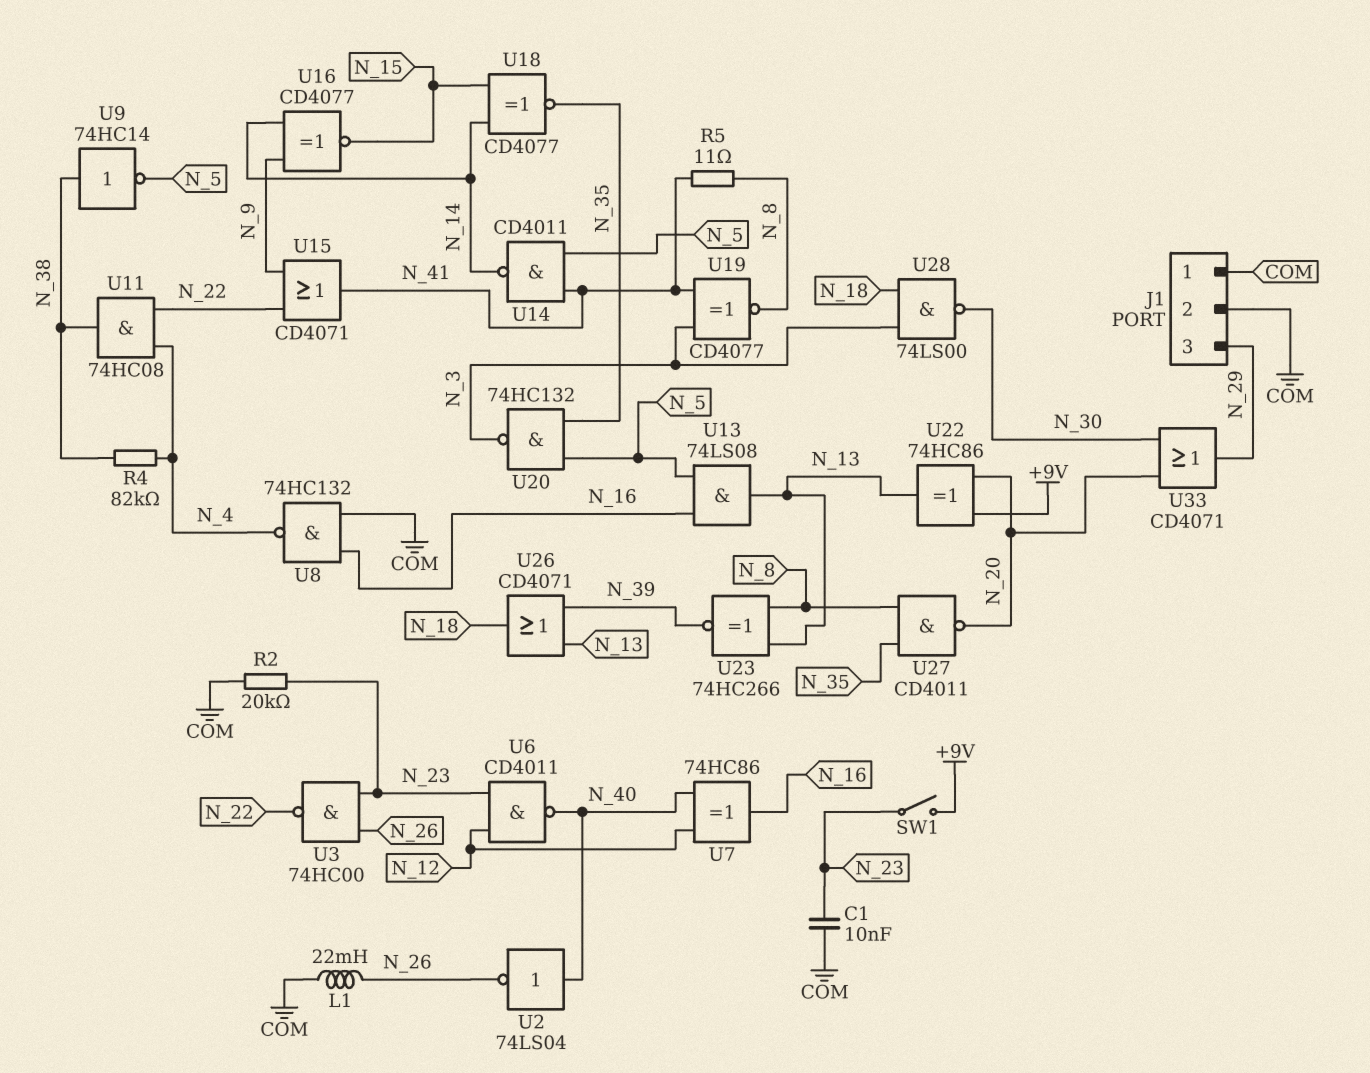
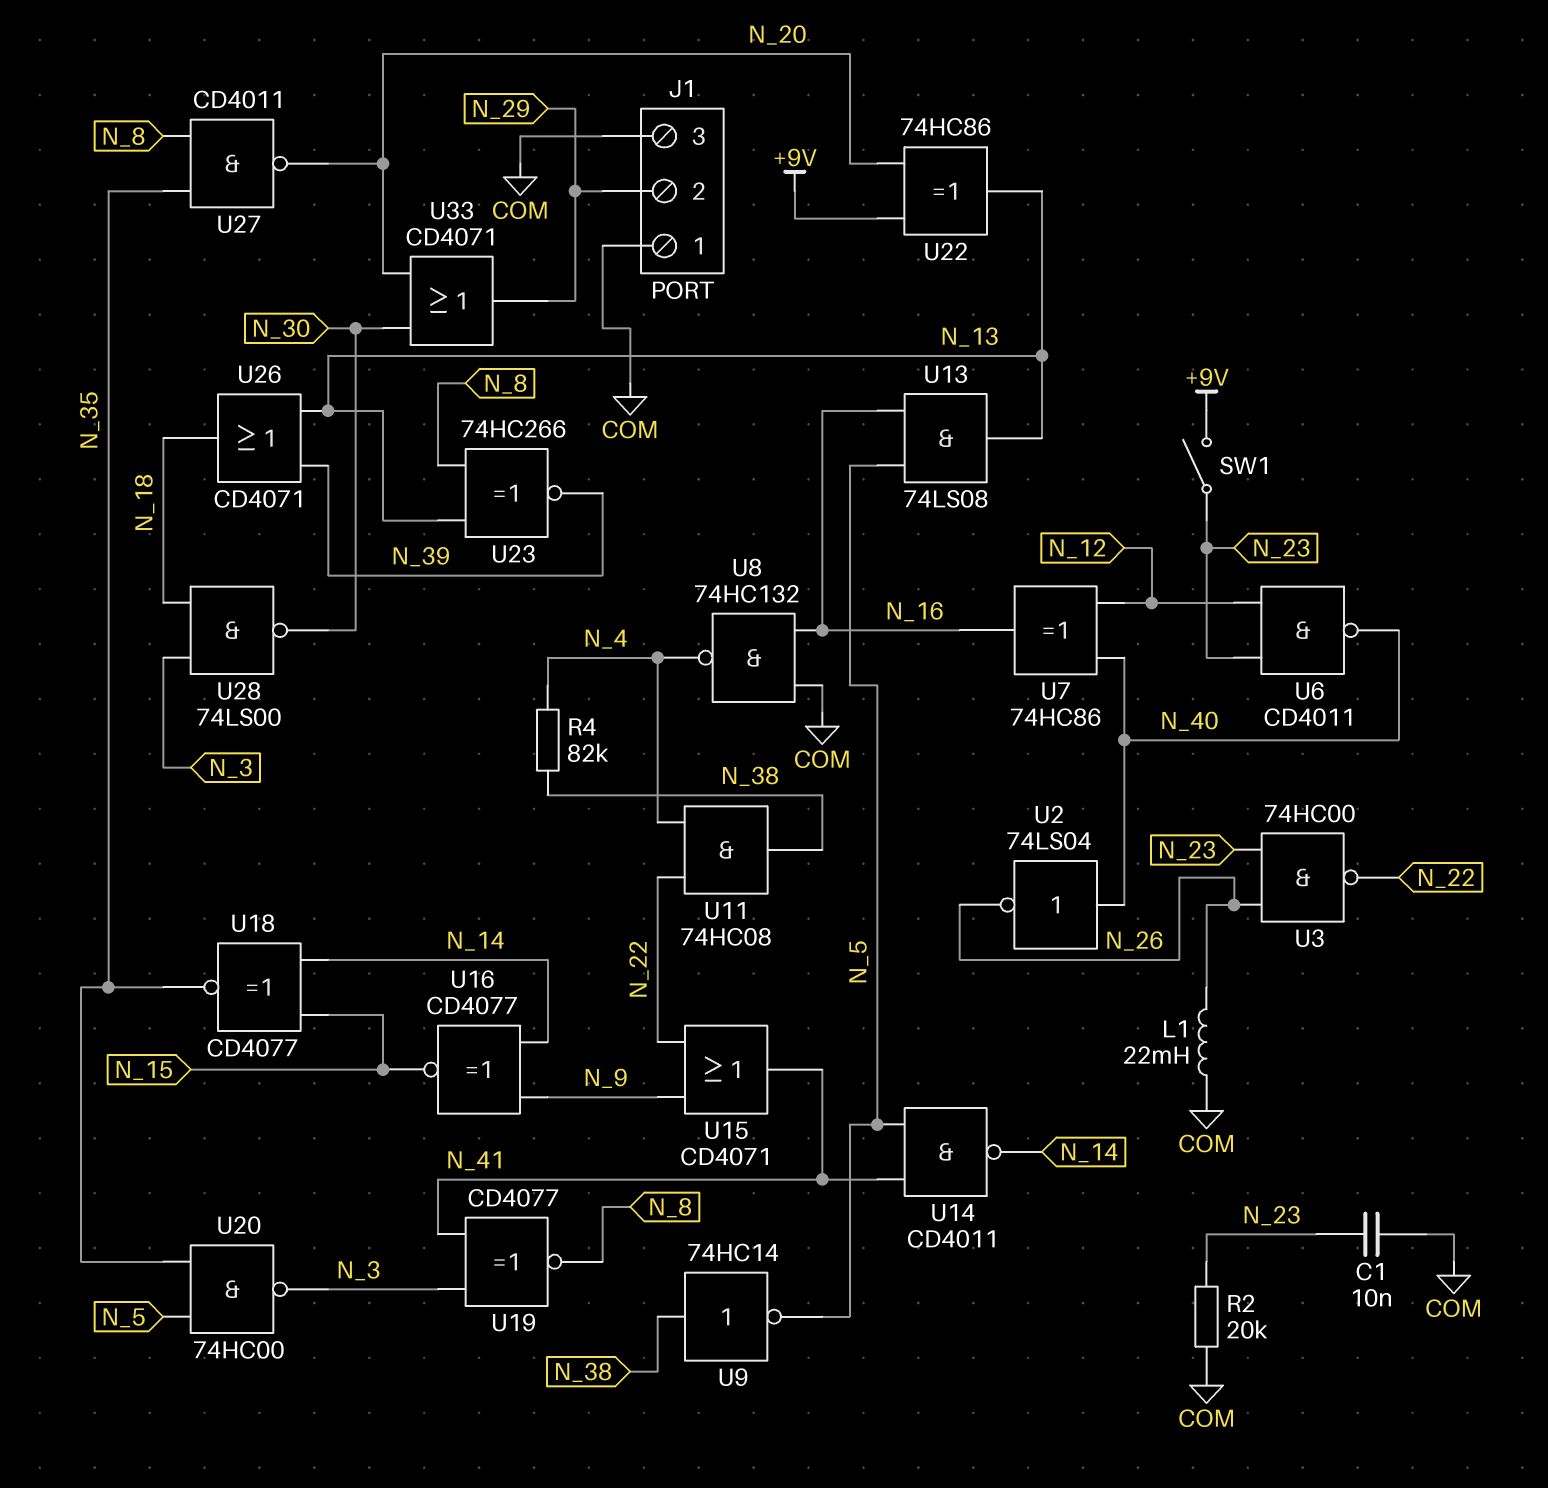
J1 pin 2: COM -> N_29
J1 pin 3: N_29 -> COM
R5: 11 (N_8, N_41) -> none
U20: NAND 74HC132 (in N_5, in N_35, out N_3) -> NAND 74HC00 (in N_5, in N_35, out N_3)

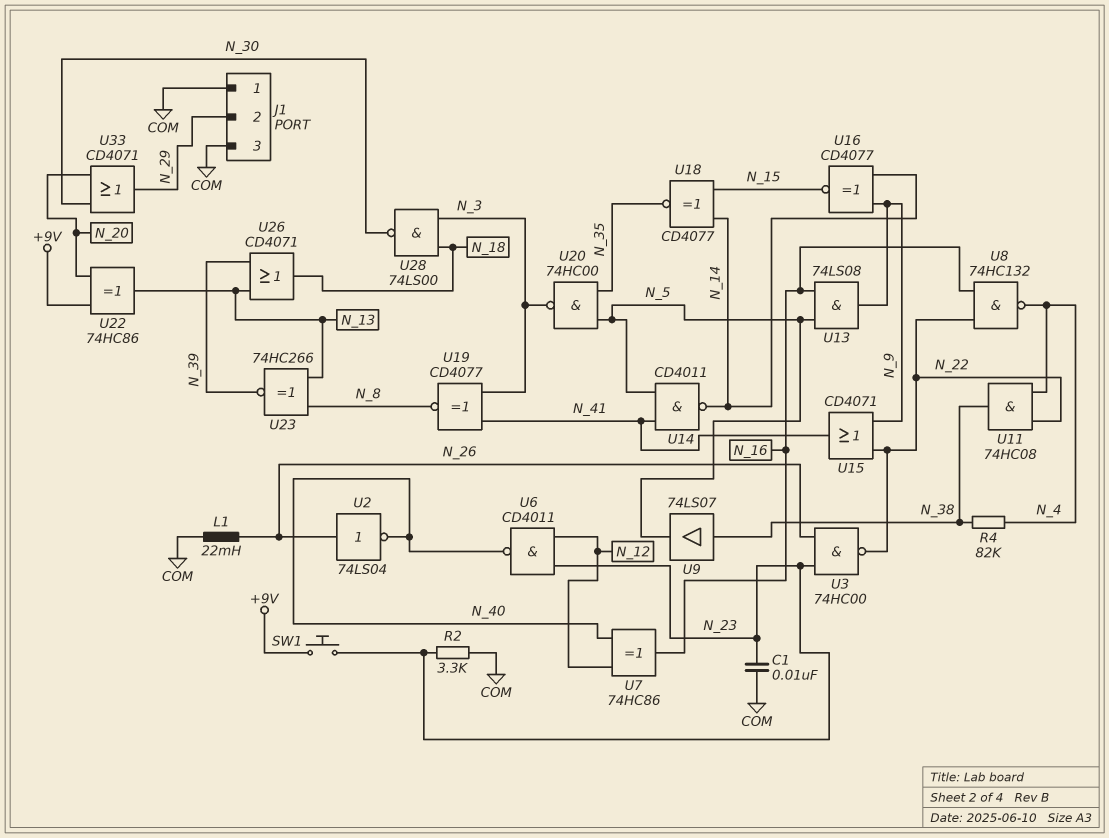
R2: 20k (COM, N_23) -> 3.3k (COM, N_23)
SW1: switch (+9V, N_23) -> button (+9V, N_23)
U2: NOT 74LS04 (in N_40, out N_26) -> NOT 74LS04 (in N_26, out N_40)
U8: NAND 74HC132 (in COM, in N_16, out N_4) -> NAND 74HC132 (in N_16, in N_22, out N_4)
U9: NOT 74HC14 (in N_38, out N_5) -> buffer 74LS07 (in N_38, out N_5)
U13: AND 74LS08 (in N_5, in N_16, out N_13) -> AND 74LS08 (in N_5, in N_16, out N_9)
U27: NAND CD4011 (in N_8, in N_35, out N_20) -> none

